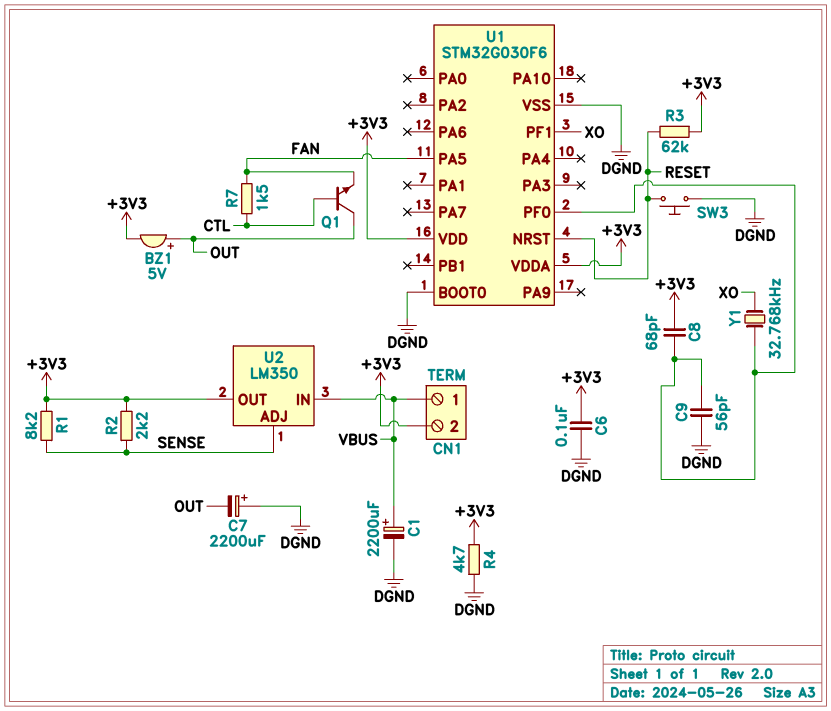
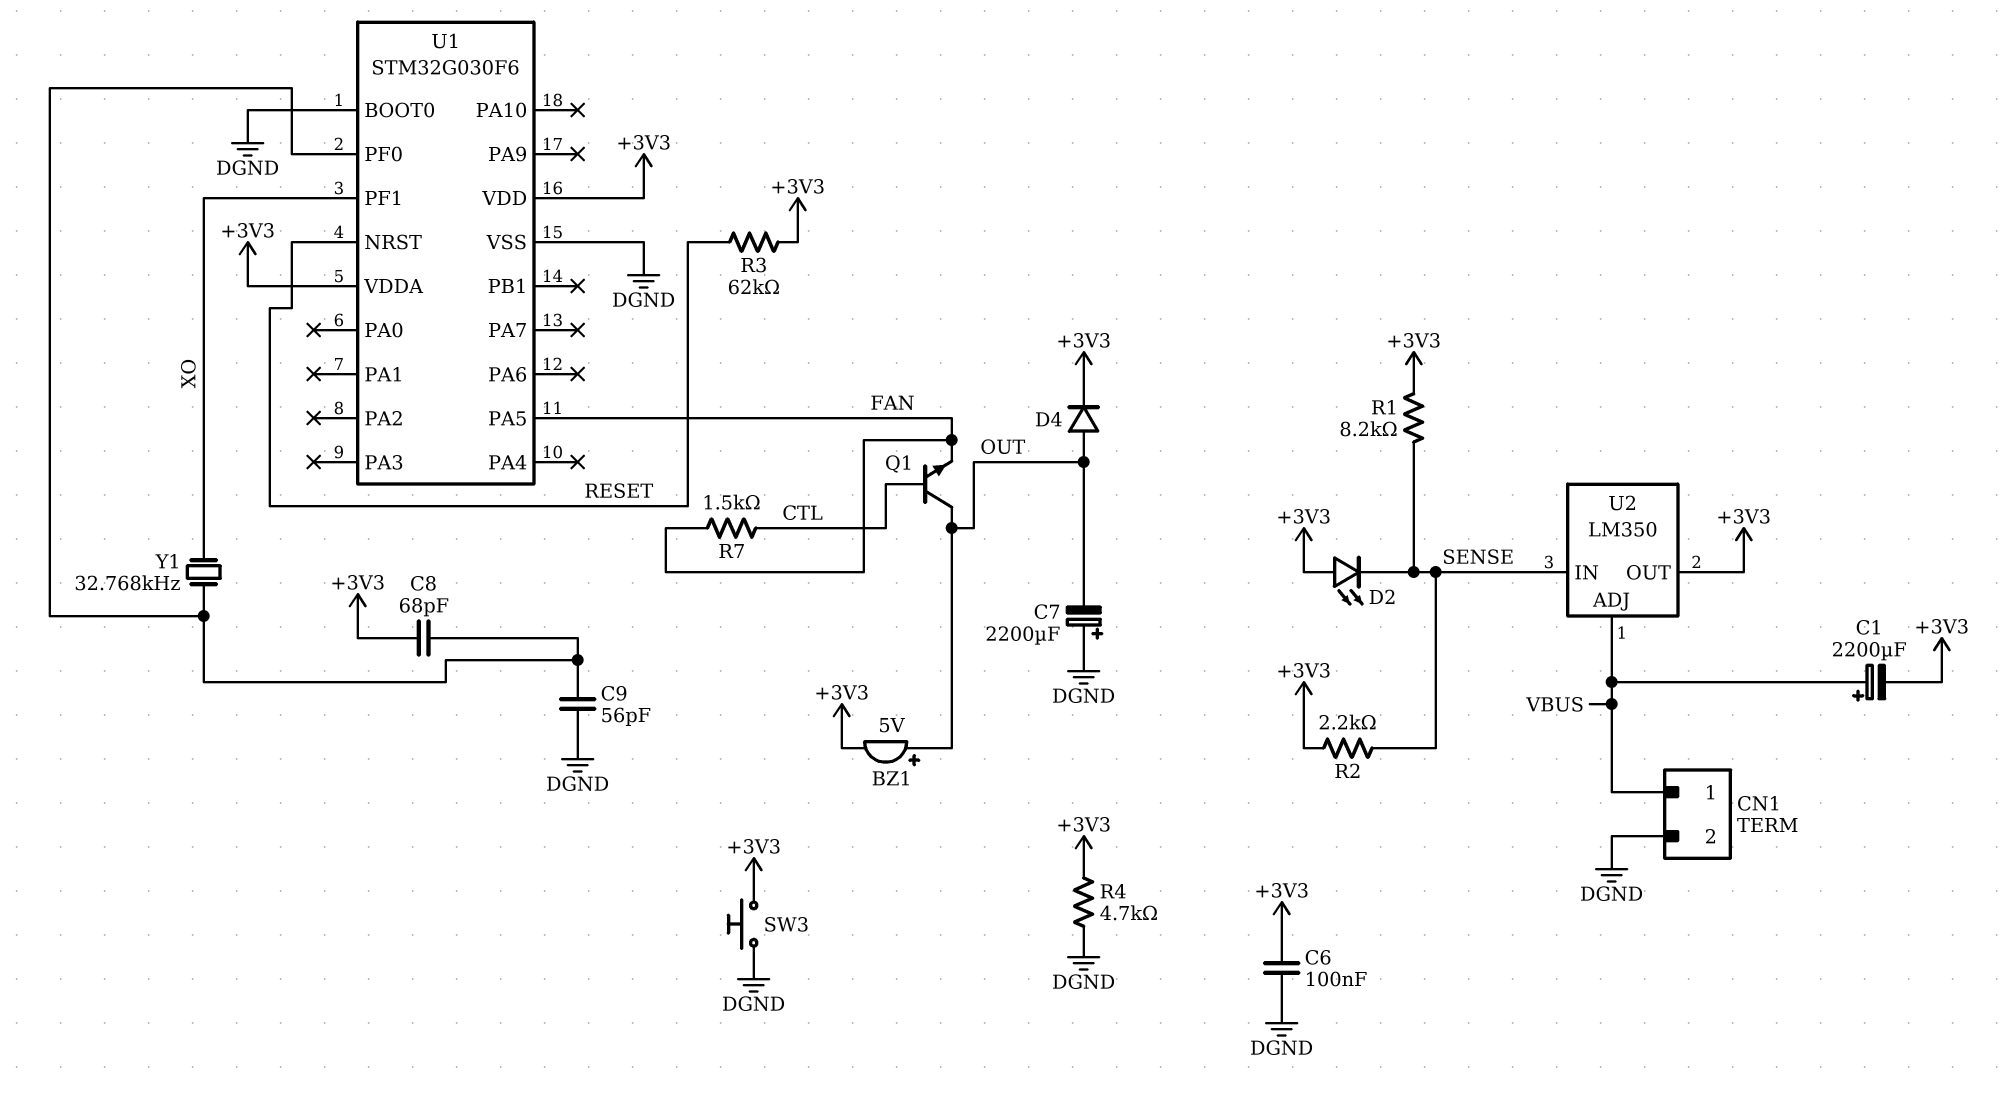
C1: 2200uF (plus VBUS, minus DGND) -> 2200uF (plus VBUS, minus +3V3)
CN1 pin 2: +3V3 -> DGND
D2: none -> LED (A +3V3, K SENSE)
D4: none -> diode (A OUT, K +3V3)
SW3: button (DGND, RESET) -> button (+3V3, DGND)
U2 pin ADJ: SENSE -> VBUS
U2 pin IN: VBUS -> SENSE

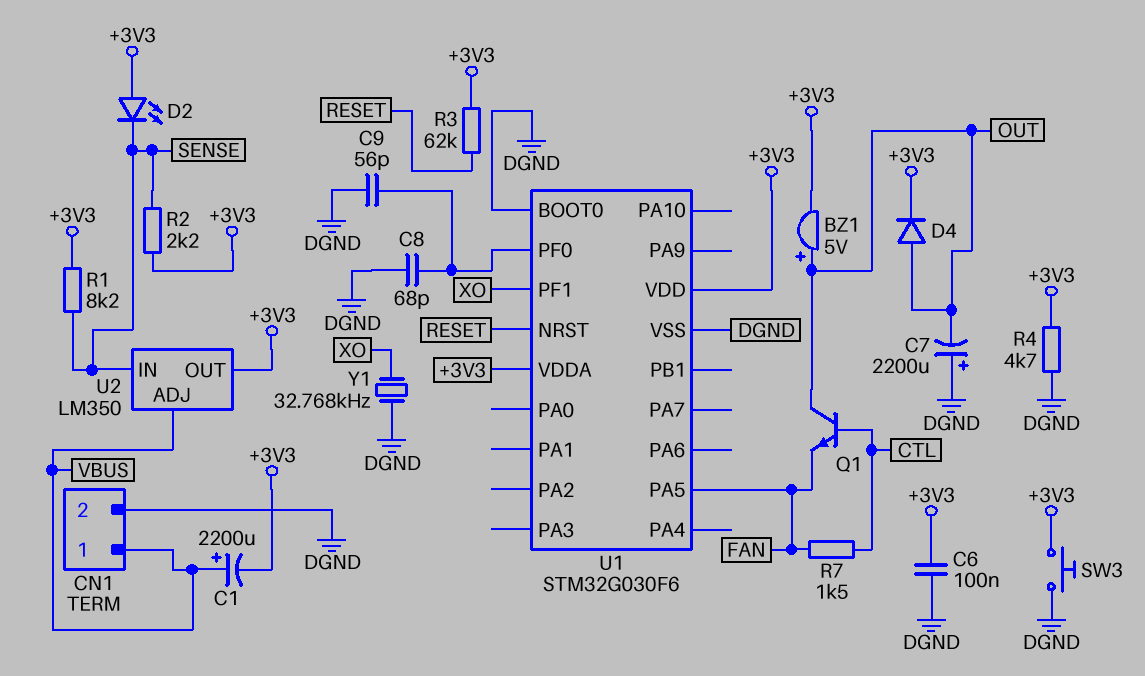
C8: 68pF (+3V3, U1/PF0) -> 68pF (DGND, U1/PF0)
Y1: 32.768kHz (U1/PF0, XO) -> 32.768kHz (DGND, XO)

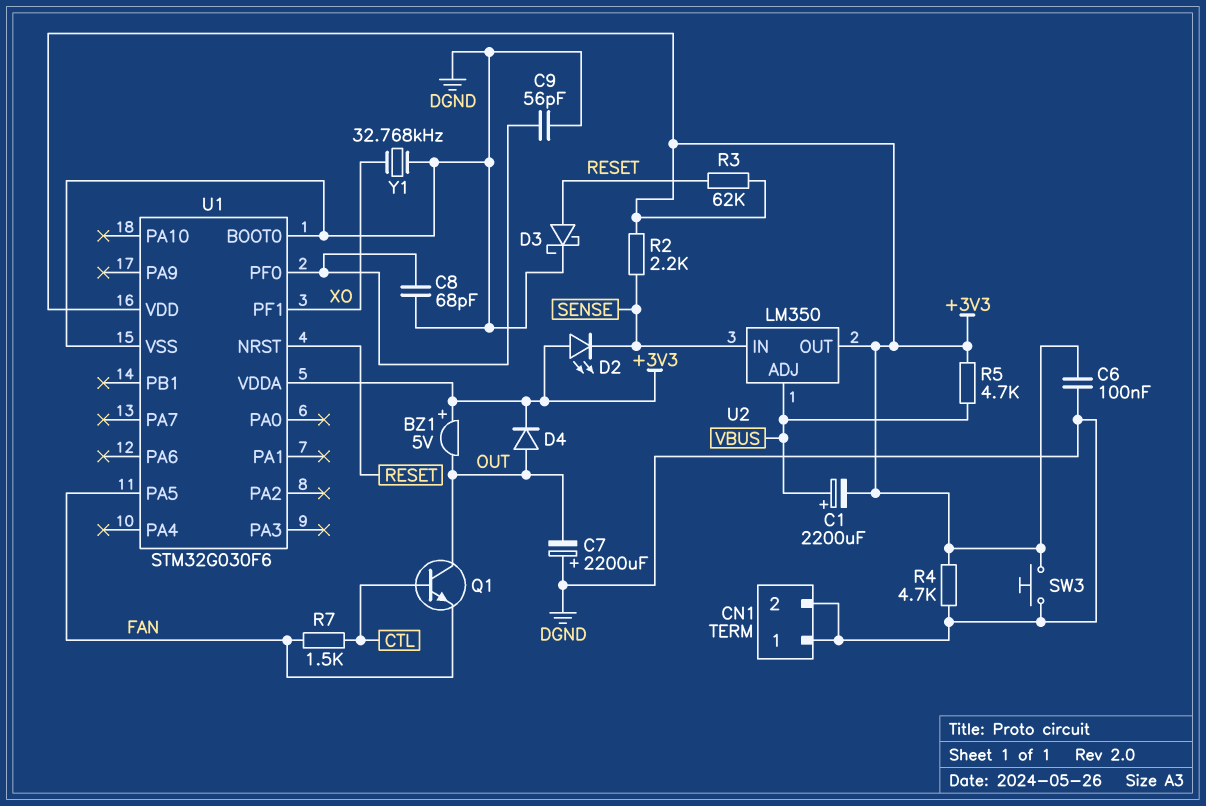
BZ1: buzzer 5V (plus OUT, minus +3V3) -> buzzer 5V (plus +3V3, minus OUT)
CN1 pin 1: VBUS -> DGND
D3: none -> schottky (A RESET, K DGND)
R1: 8.2k (+3V3, SENSE) -> none
R5: none -> 4.7k (+3V3, VBUS)

